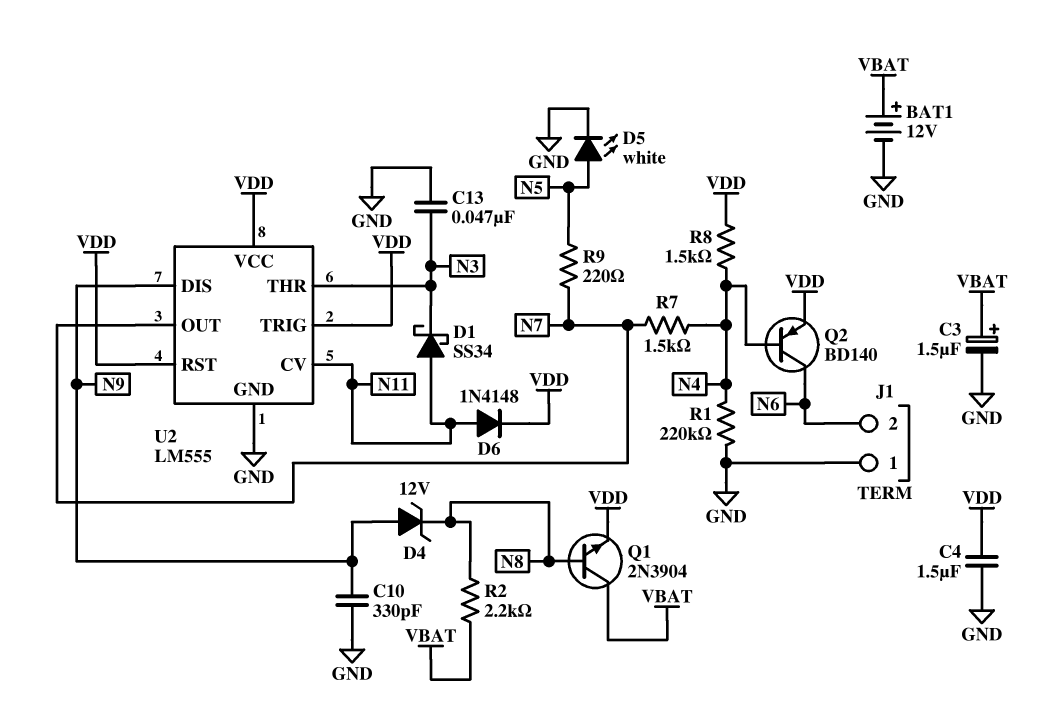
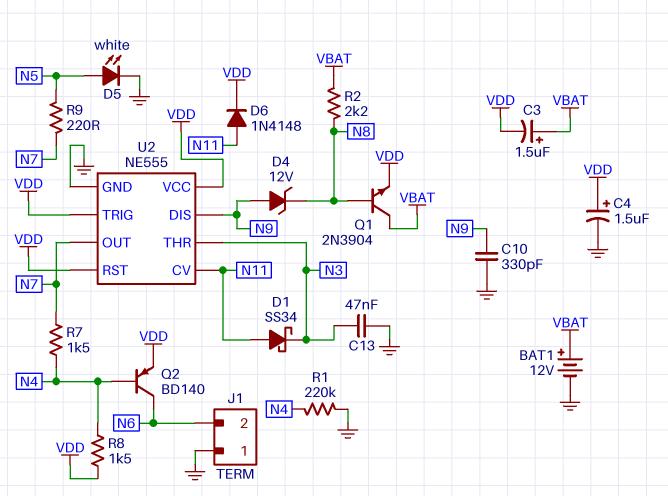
C3: 1.5uF (plus VBAT, minus GND) -> 1.5uF (plus VBAT, minus VDD)
C4: 1.5uF (GND, VDD) -> 1.5uF (plus VDD, minus GND)
U2: LM555 -> NE555

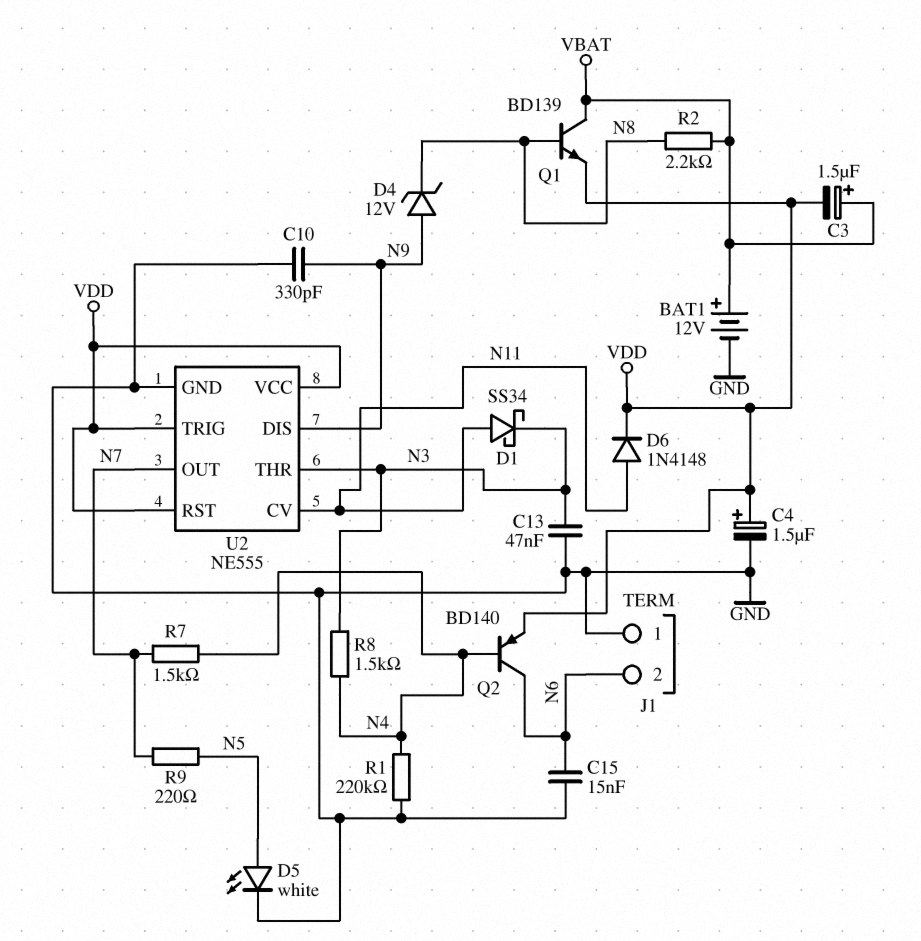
C15: none -> 15nF (GND, N6)
Q1: NPN 2N3904 (B N8, C VBAT, E VDD) -> NPN BD139 (B N8, C VBAT, E VDD)
R8: 1.5k (N4, VDD) -> 1.5k (N3, N4)

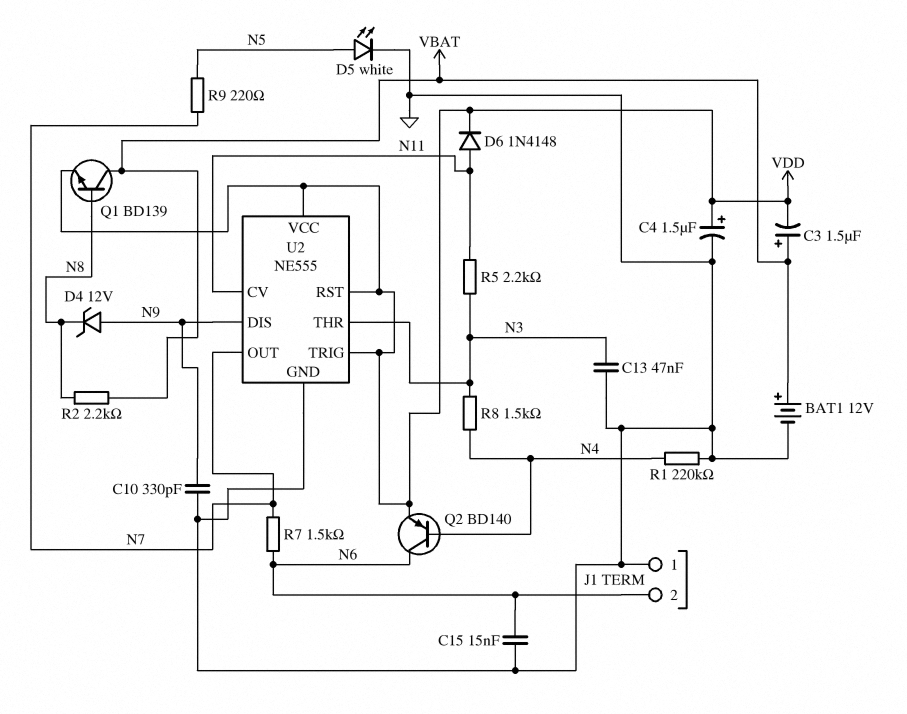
D1: schottky SS34 (A N11, K N3) -> none
R5: none -> 2.2k (N3, N11)
R7: 1.5k (N4, N7) -> 1.5k (N6, N7)

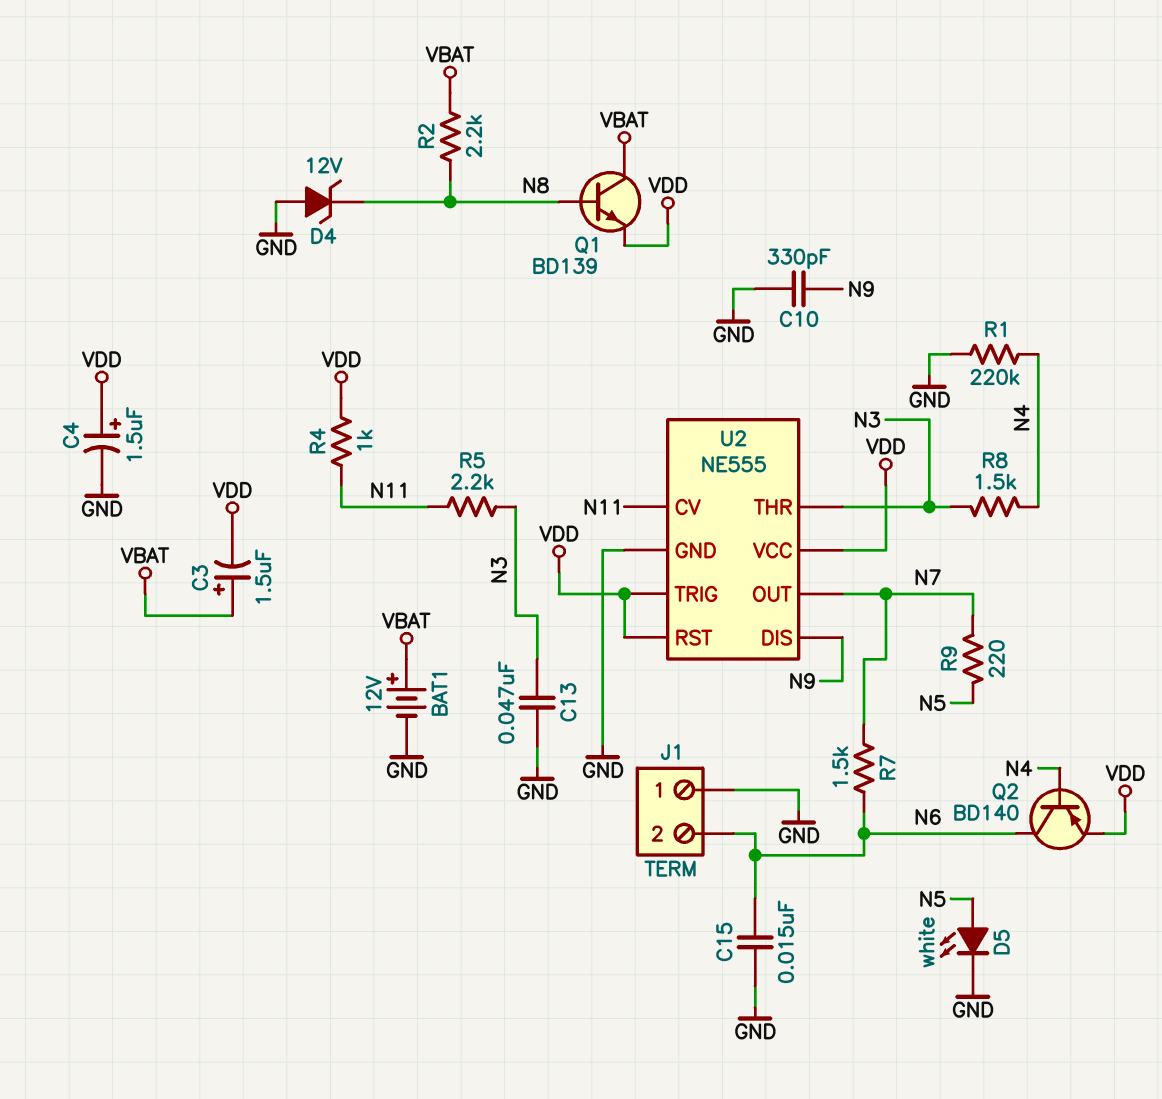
D4: zener 12V (A N9, K N8) -> zener 12V (A GND, K N8)
D6: diode 1N4148 (A N11, K VDD) -> none
R4: none -> 1k (N11, VDD)

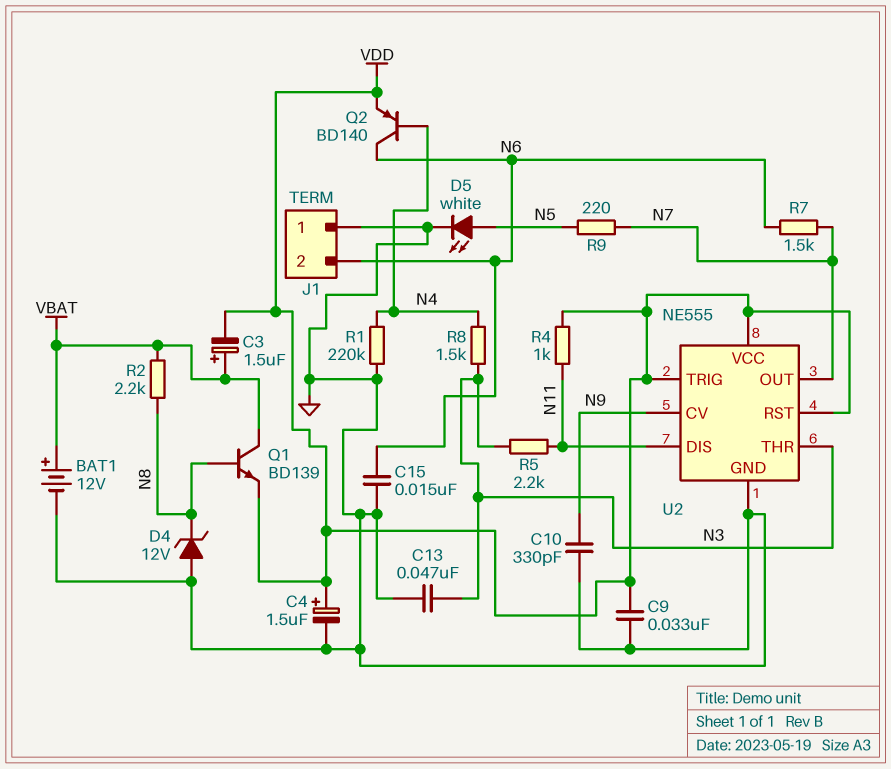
C9: none -> 33nF (GND, VDD)
U2 pin CV: N11 -> N9
U2 pin DIS: N9 -> N11

